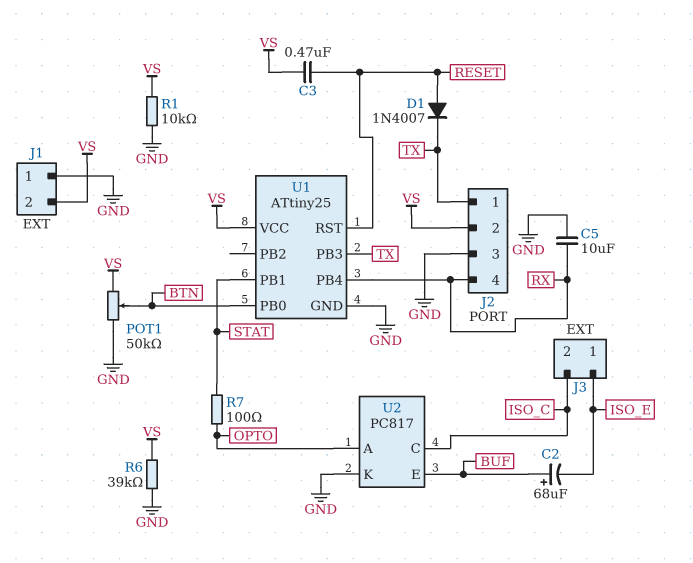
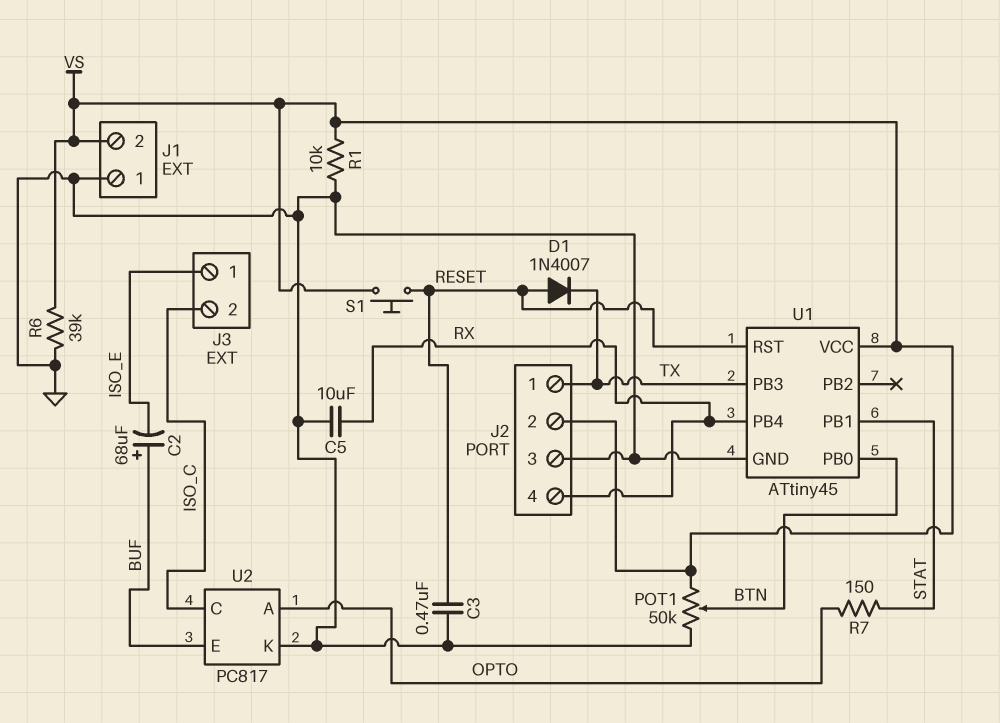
C3: 470nF (RESET, VS) -> 470nF (GND, RESET)
R7: 100 (OPTO, STAT) -> 150 (OPTO, STAT)
S1: none -> button (RESET, VS)
U1: ATtiny25 -> ATtiny45

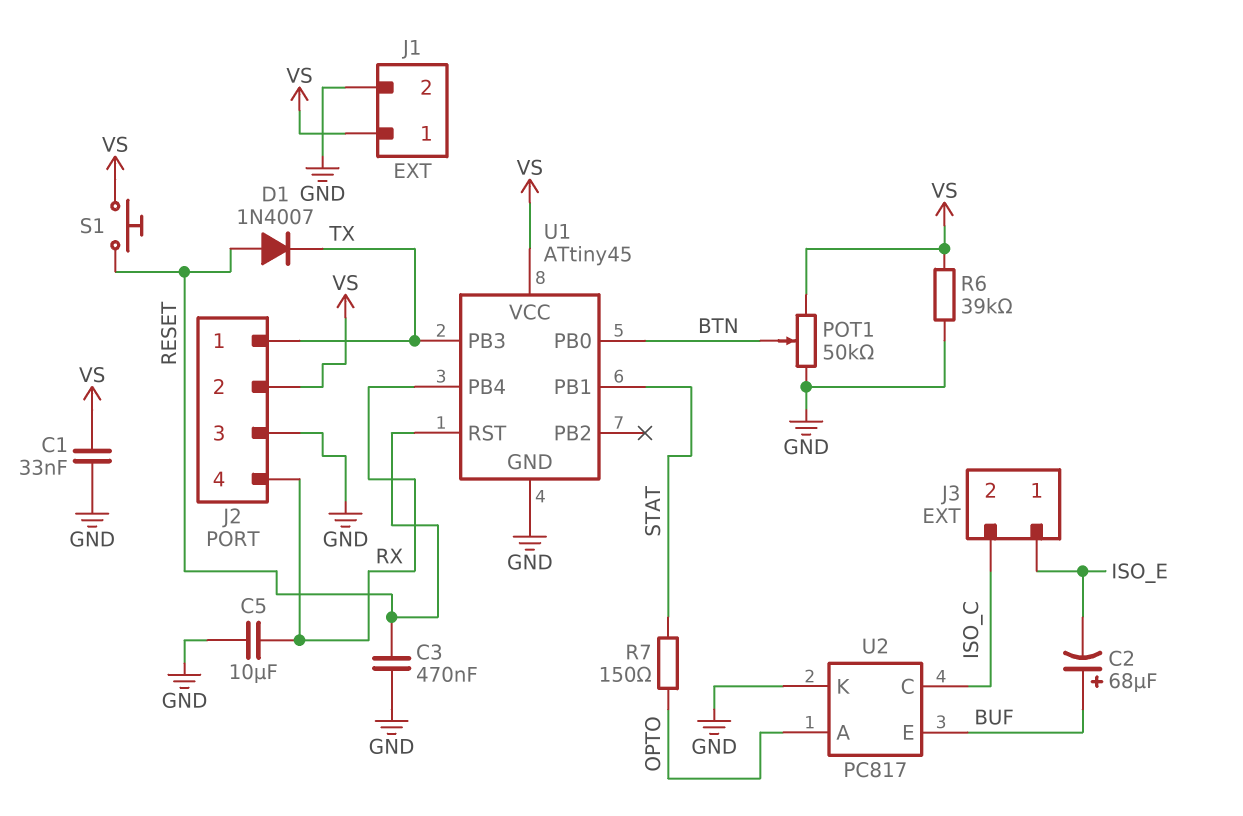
C1: none -> 33nF (GND, VS)
J1 pin 1: GND -> VS
J1 pin 2: VS -> GND
R1: 10k (GND, VS) -> none

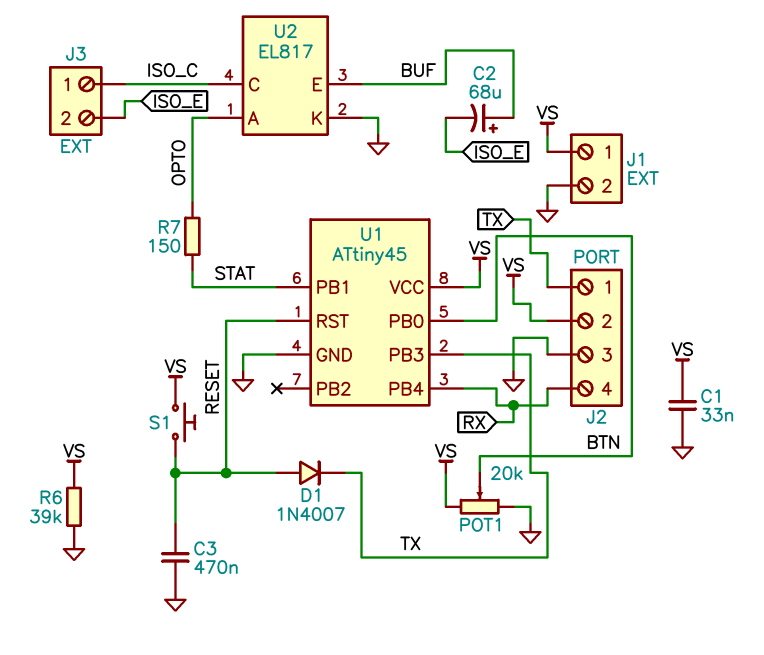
C5: 10uF (GND, RX) -> none
J3 pin 1: ISO_E -> ISO_C
J3 pin 2: ISO_C -> ISO_E
POT1: 50k (GND, VS, wiper BTN) -> 20k (GND, VS, wiper BTN)
U2: PC817 -> EL817

